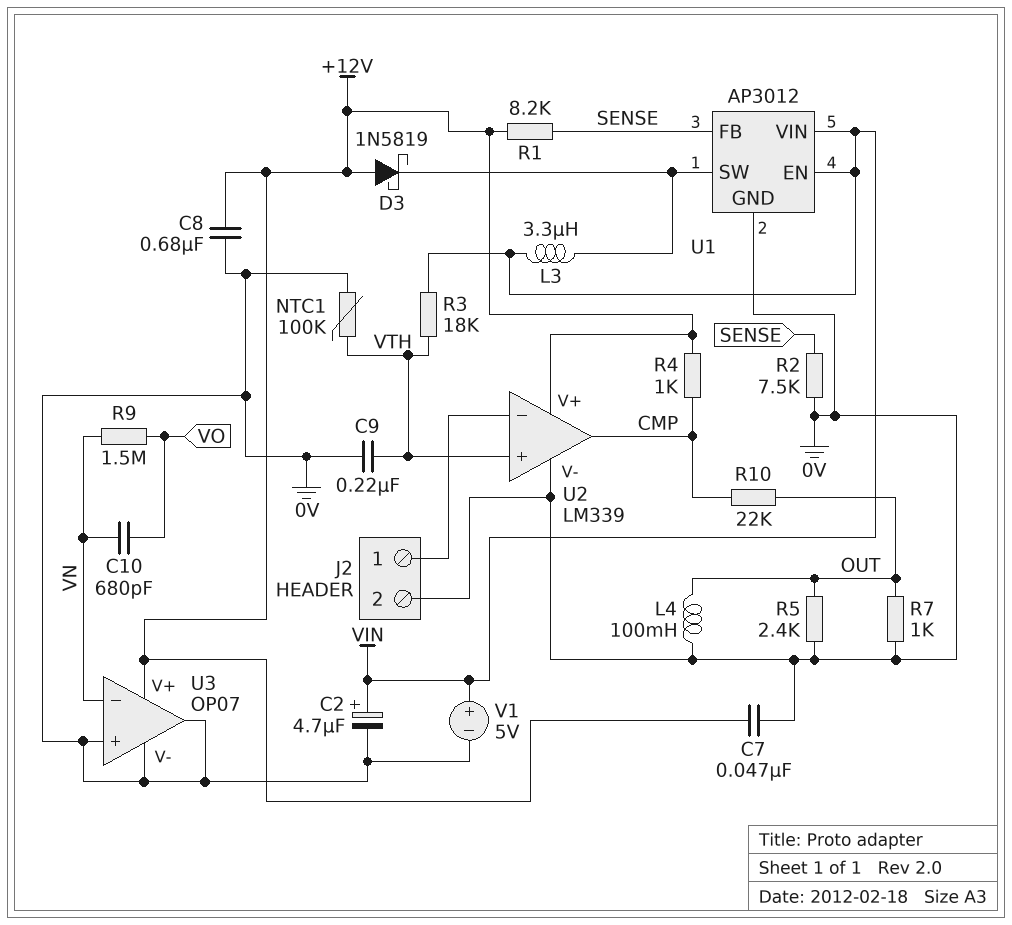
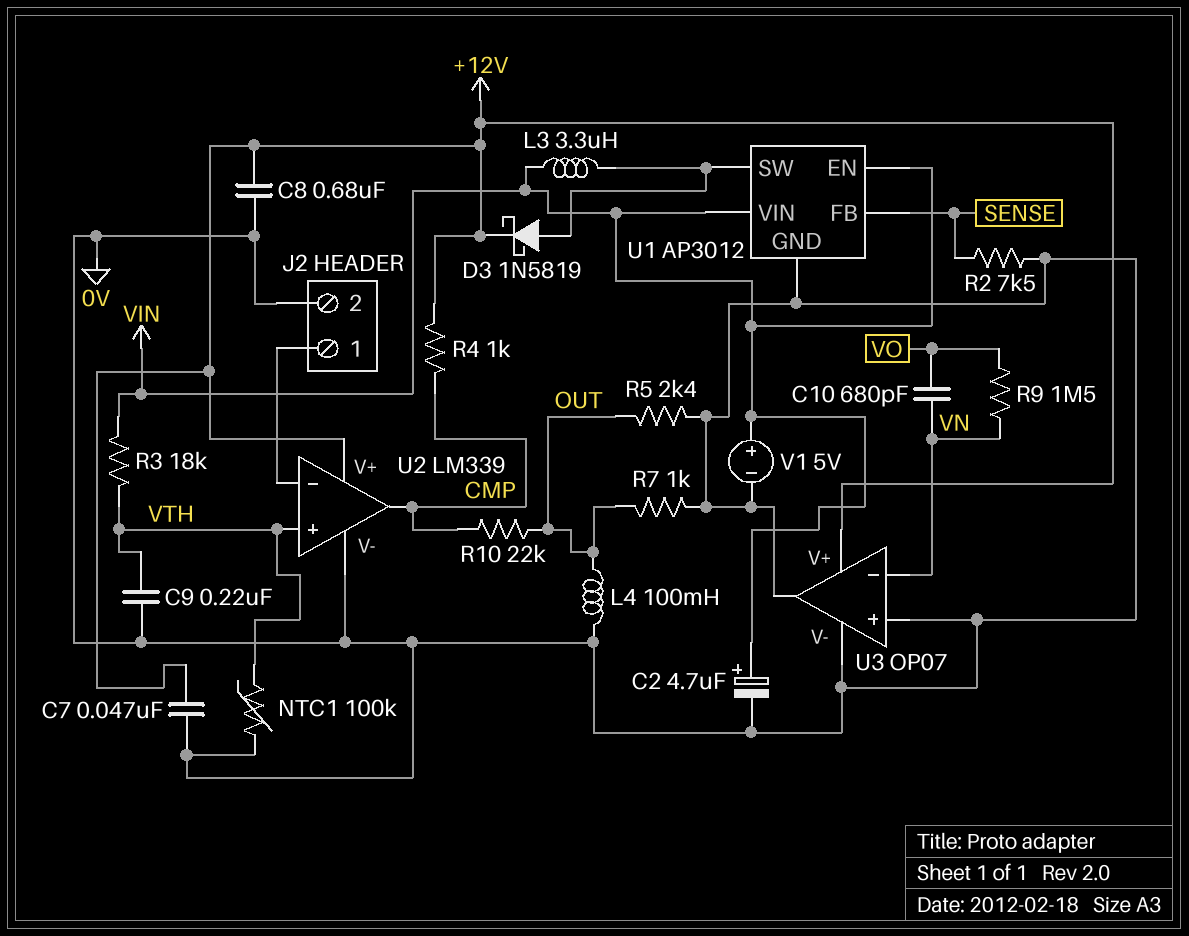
D3: schottky 1N5819 (A +12V, K U1/SW) -> schottky 1N5819 (A U1/SW, K +12V)
R1: 8.2k (+12V, SENSE) -> none

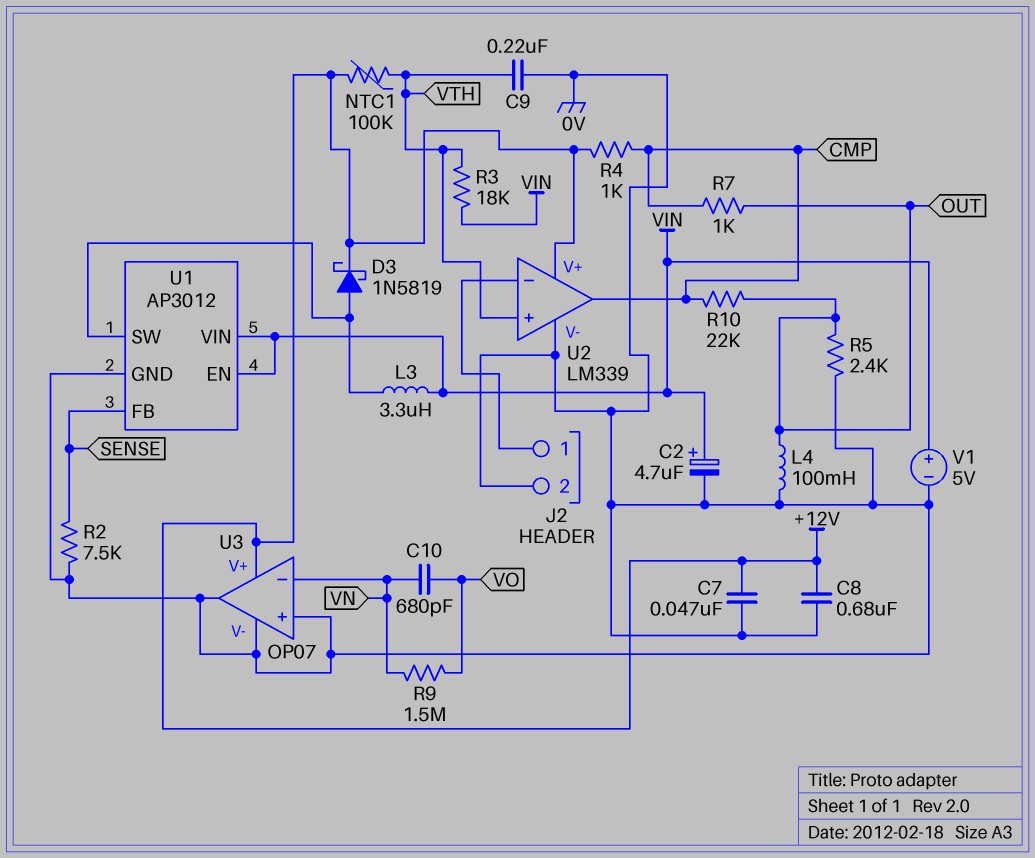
NTC1: 100k (0V, VTH) -> 100k (+12V, VTH)
R7: 1k (0V, OUT) -> 1k (CMP, OUT)

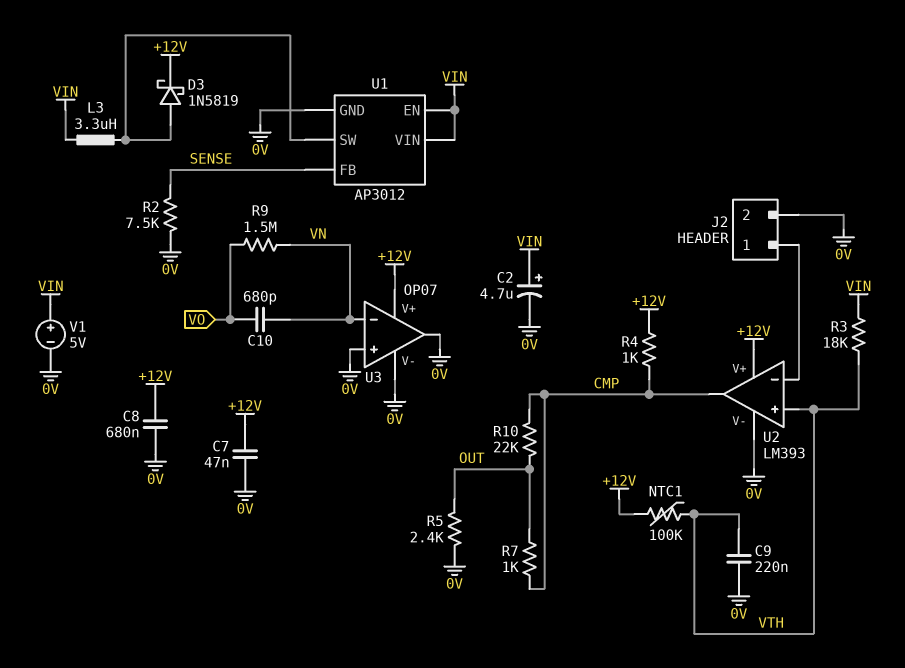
L4: 100mH (0V, OUT) -> none
U2: LM339 -> LM393

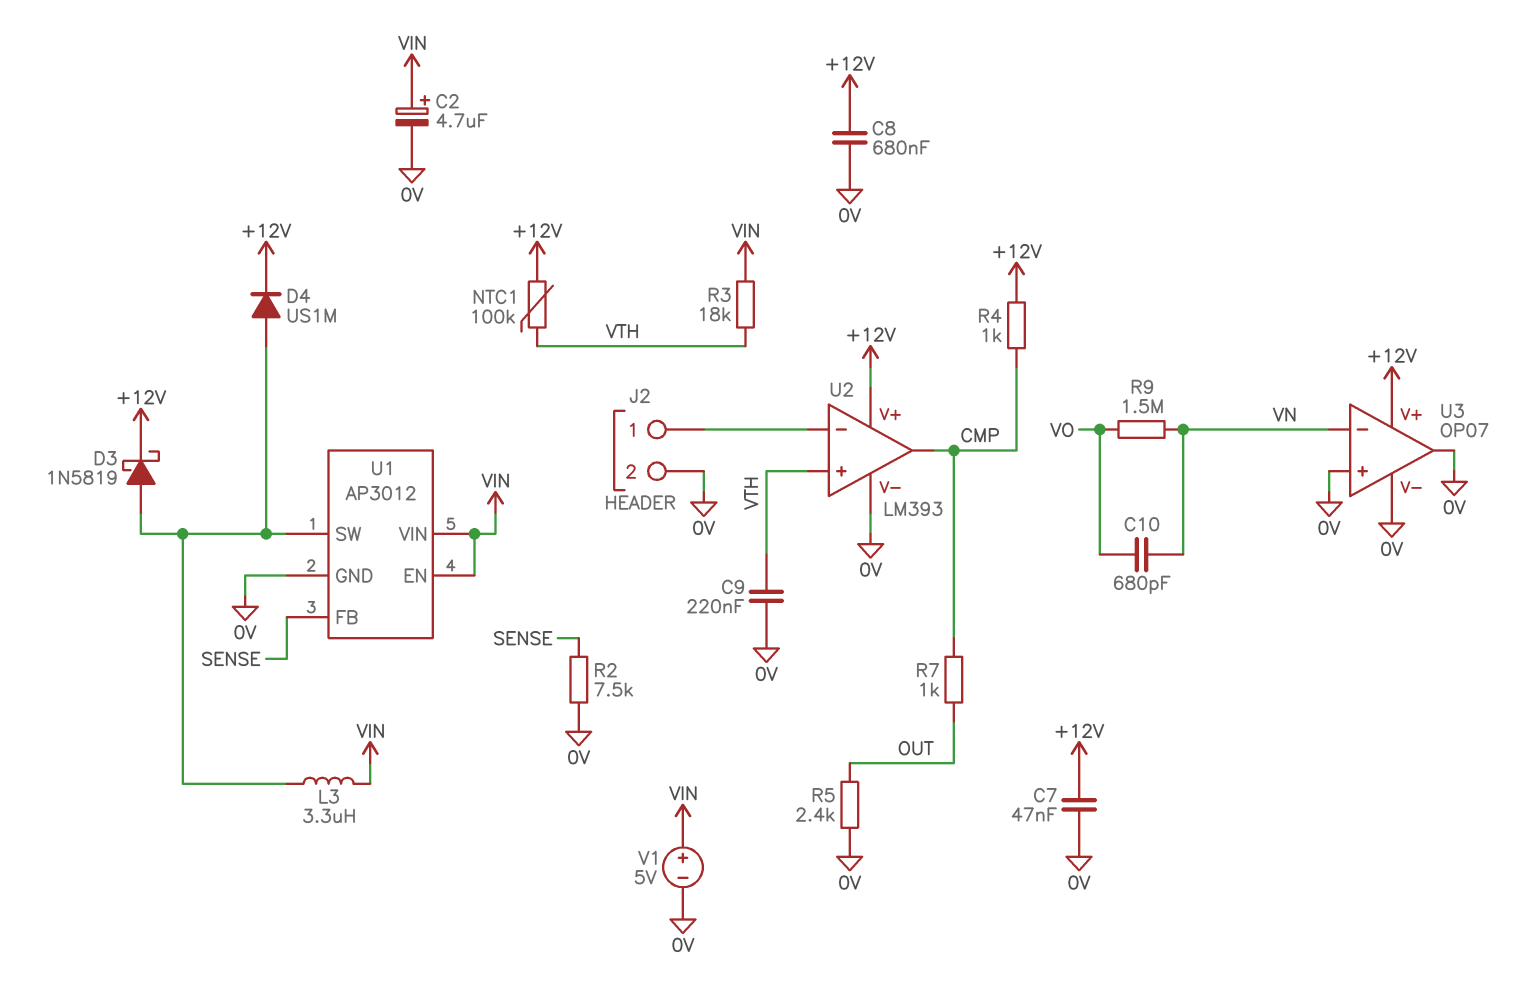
D4: none -> diode US1M (A U1/SW, K +12V)
R10: 22k (CMP, OUT) -> none

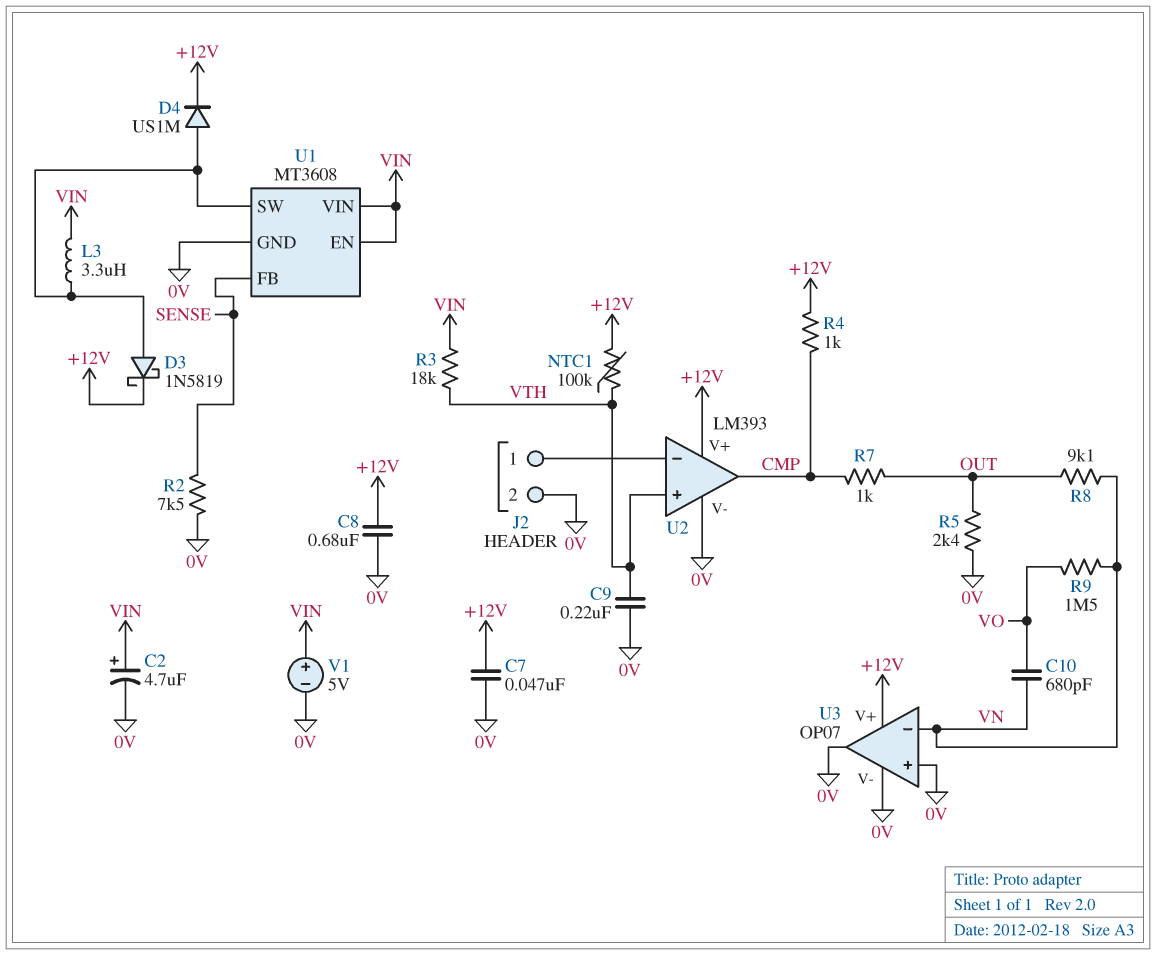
R8: none -> 9.1k (OUT, VN)
U1: AP3012 -> MT3608

